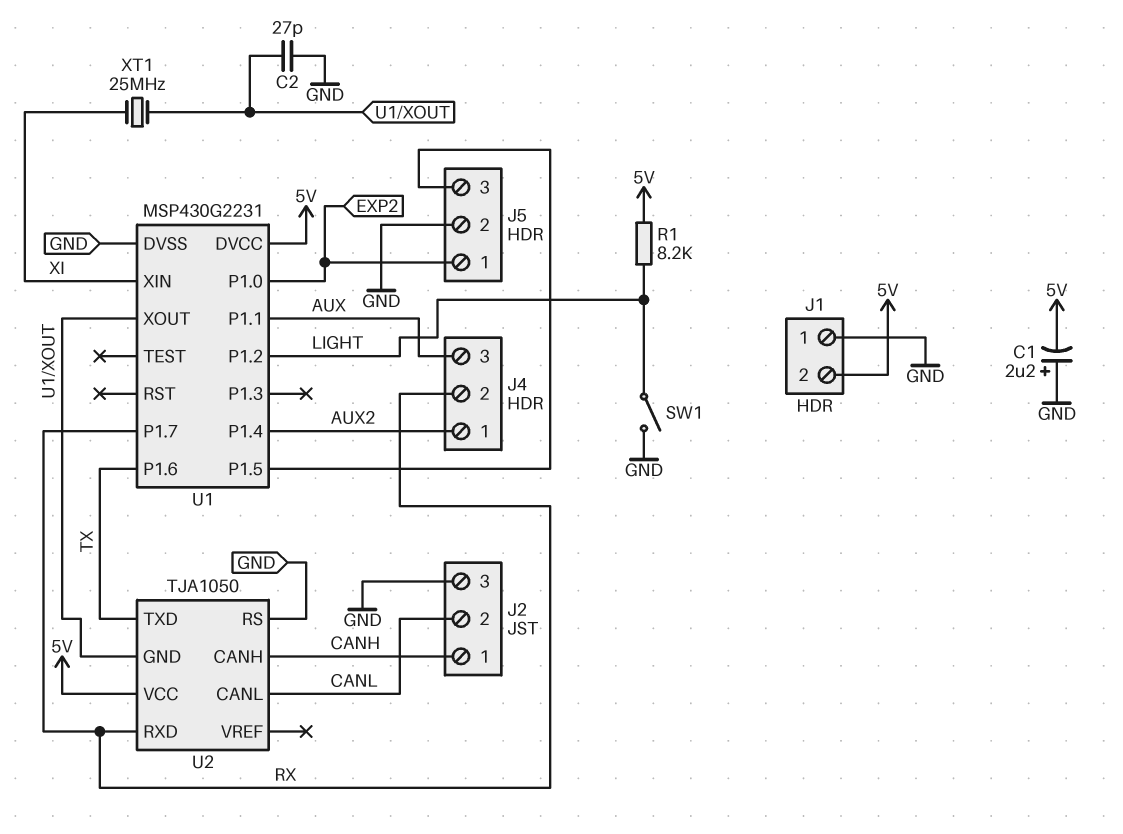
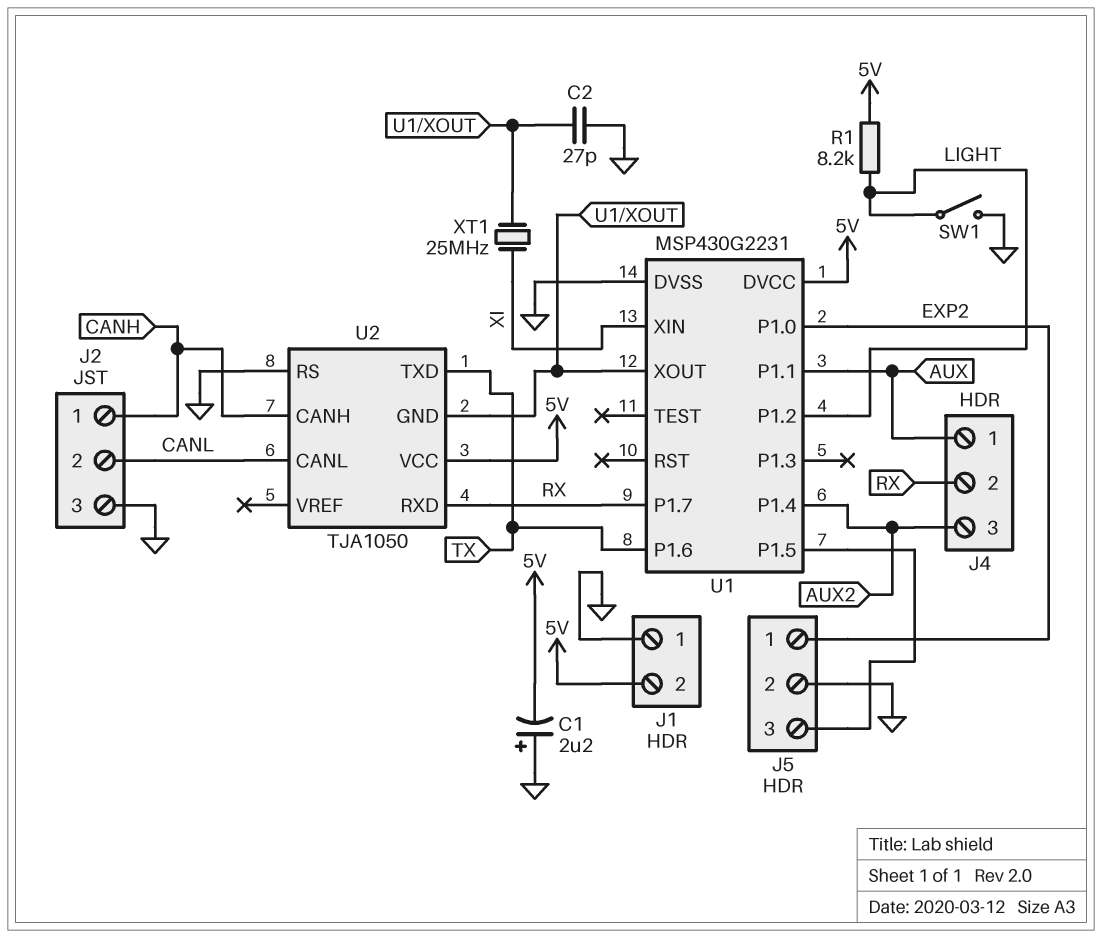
J4 pin 1: AUX2 -> AUX
J4 pin 3: AUX -> AUX2

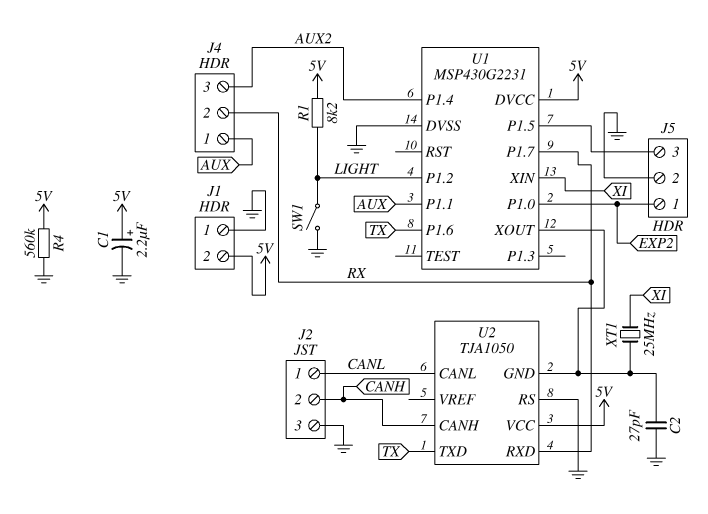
C1: 2.2uF (plus GND, minus 5V) -> 2.2uF (plus 5V, minus GND)
J2 pin 1: CANH -> CANL
J2 pin 2: CANL -> CANH
R4: none -> 560k (5V, GND)

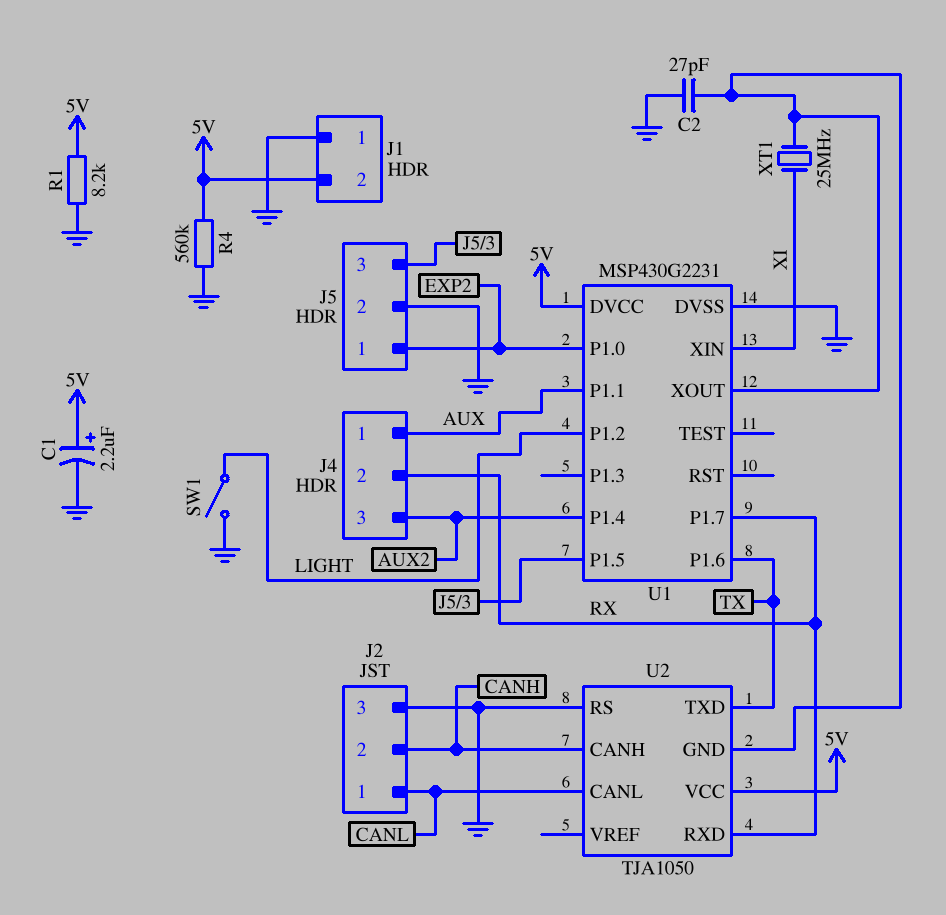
R1: 8.2k (5V, LIGHT) -> 8.2k (5V, GND)

